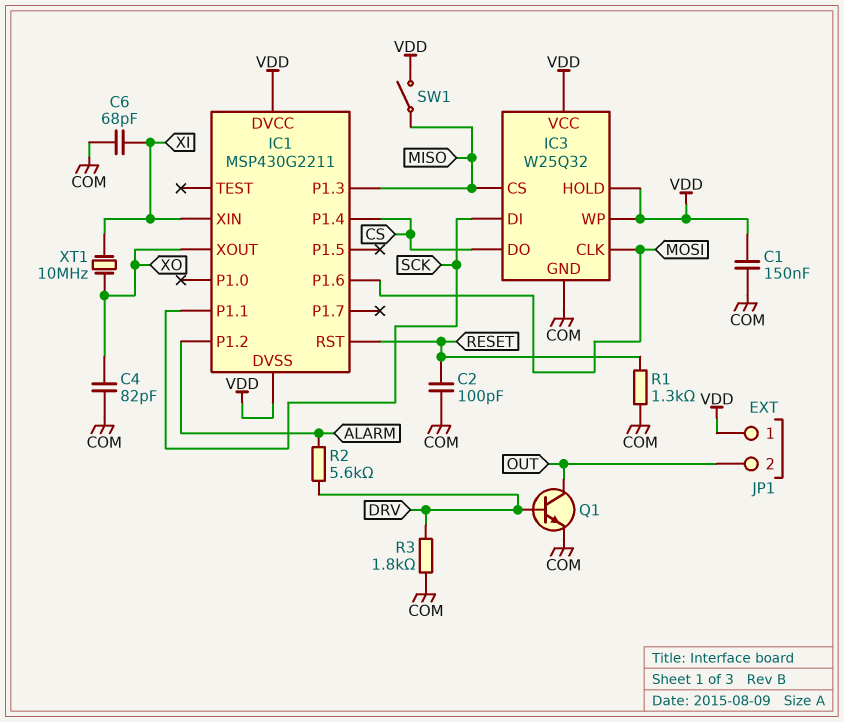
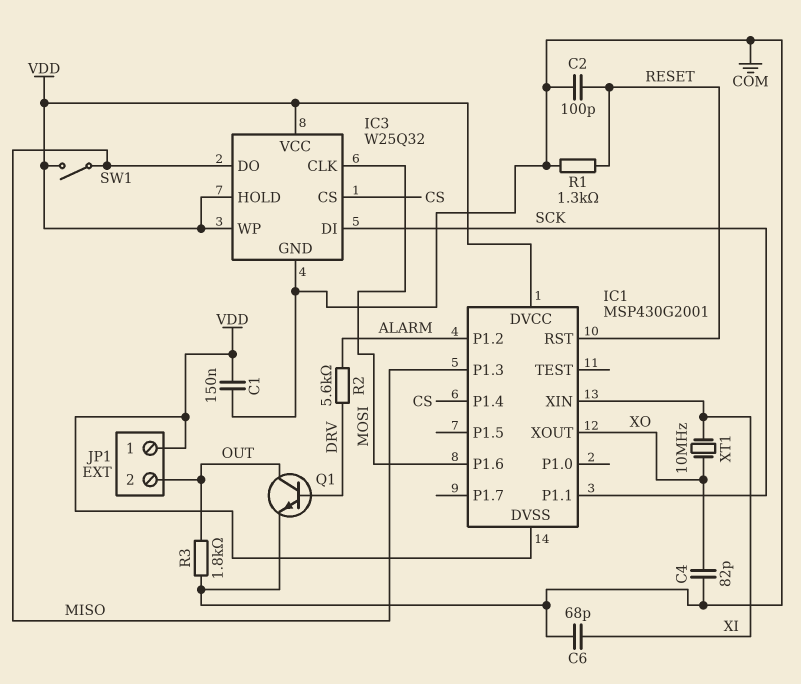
IC1: MSP430G2211 -> MSP430G2001
IC3 pin CS: MISO -> CS
IC3 pin DO: CS -> MISO
R3: 1.8k (COM, DRV) -> 1.8k (COM, OUT)

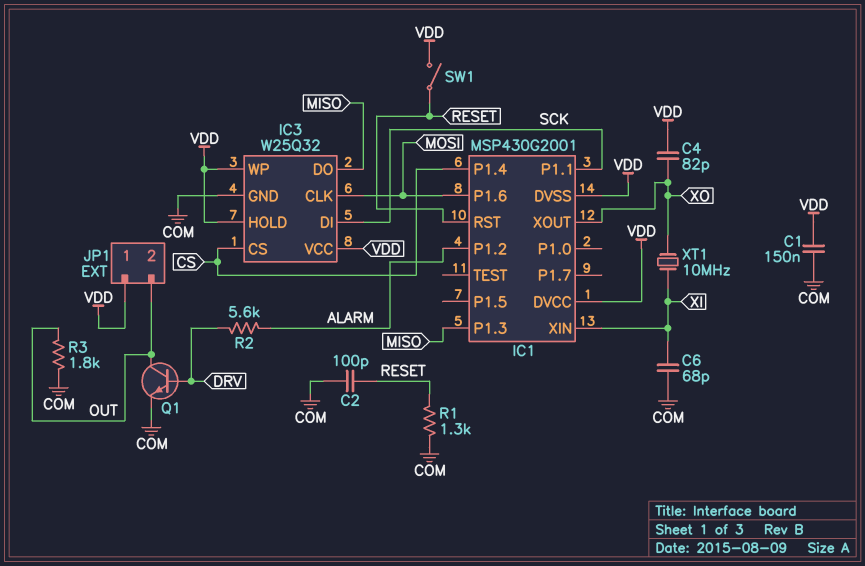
C4: 82pF (COM, XO) -> 82pF (VDD, XO)
SW1: switch (MISO, VDD) -> switch (RESET, VDD)

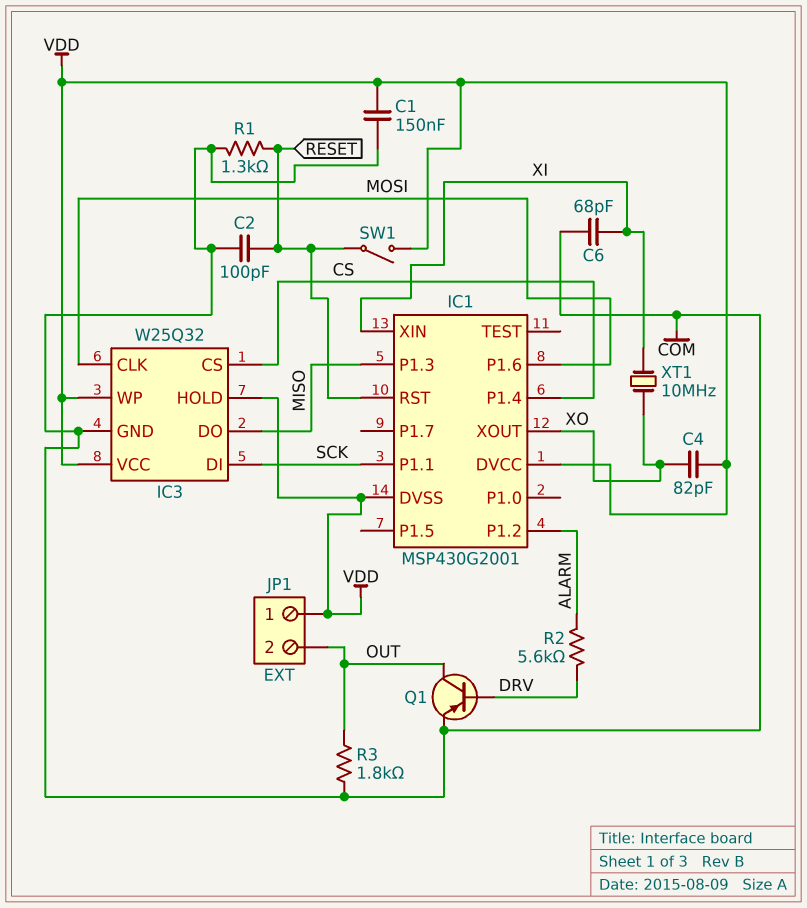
Q1: NPN (B DRV, C OUT, E COM) -> PNP (B DRV, C OUT, E COM)

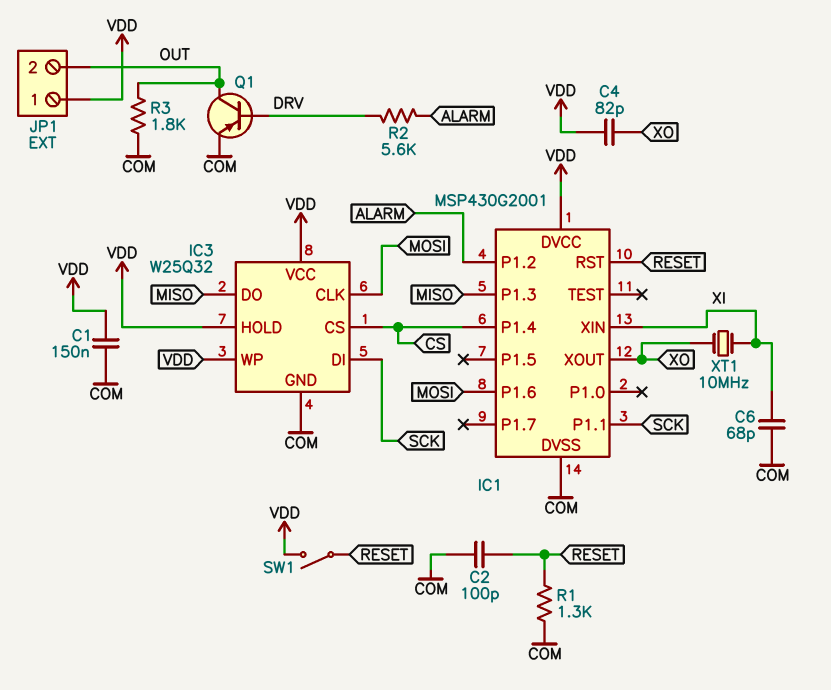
IC1 pin DVSS: VDD -> COM

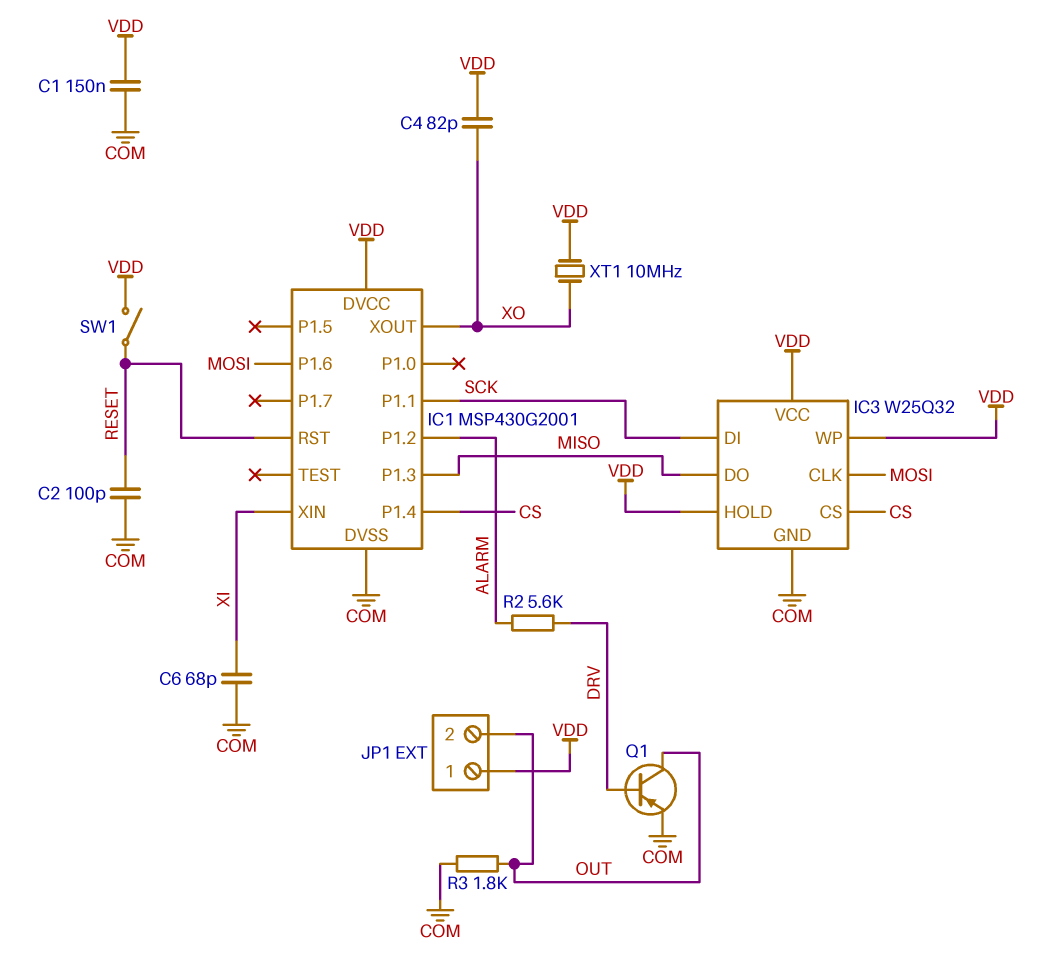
R1: 1.3k (COM, RESET) -> none
XT1: 10MHz (XI, XO) -> 10MHz (VDD, XO)

